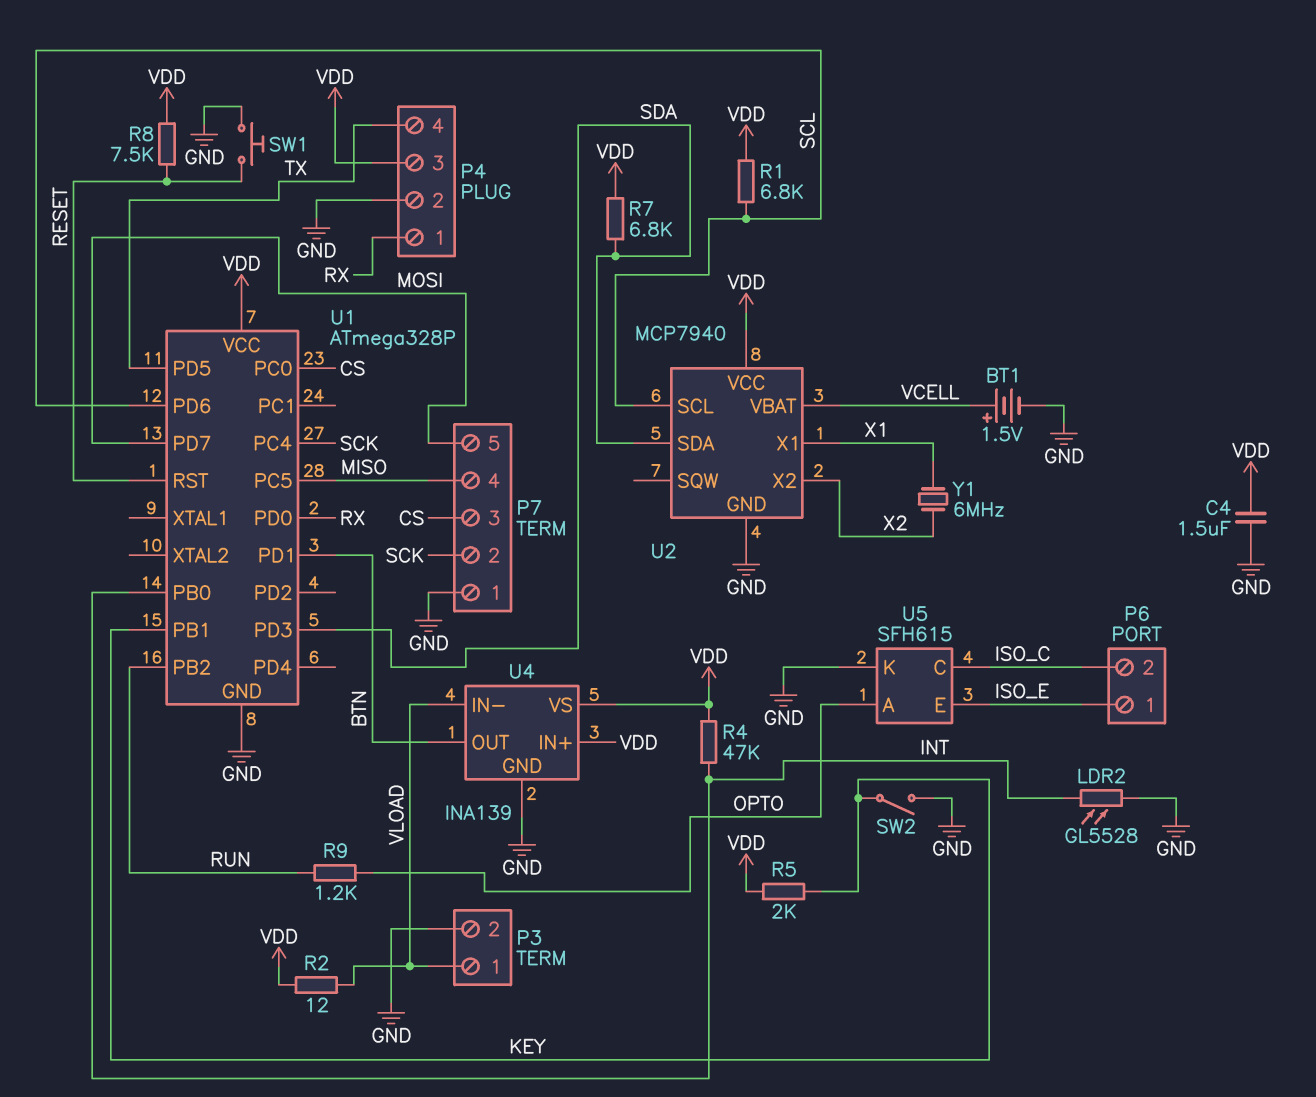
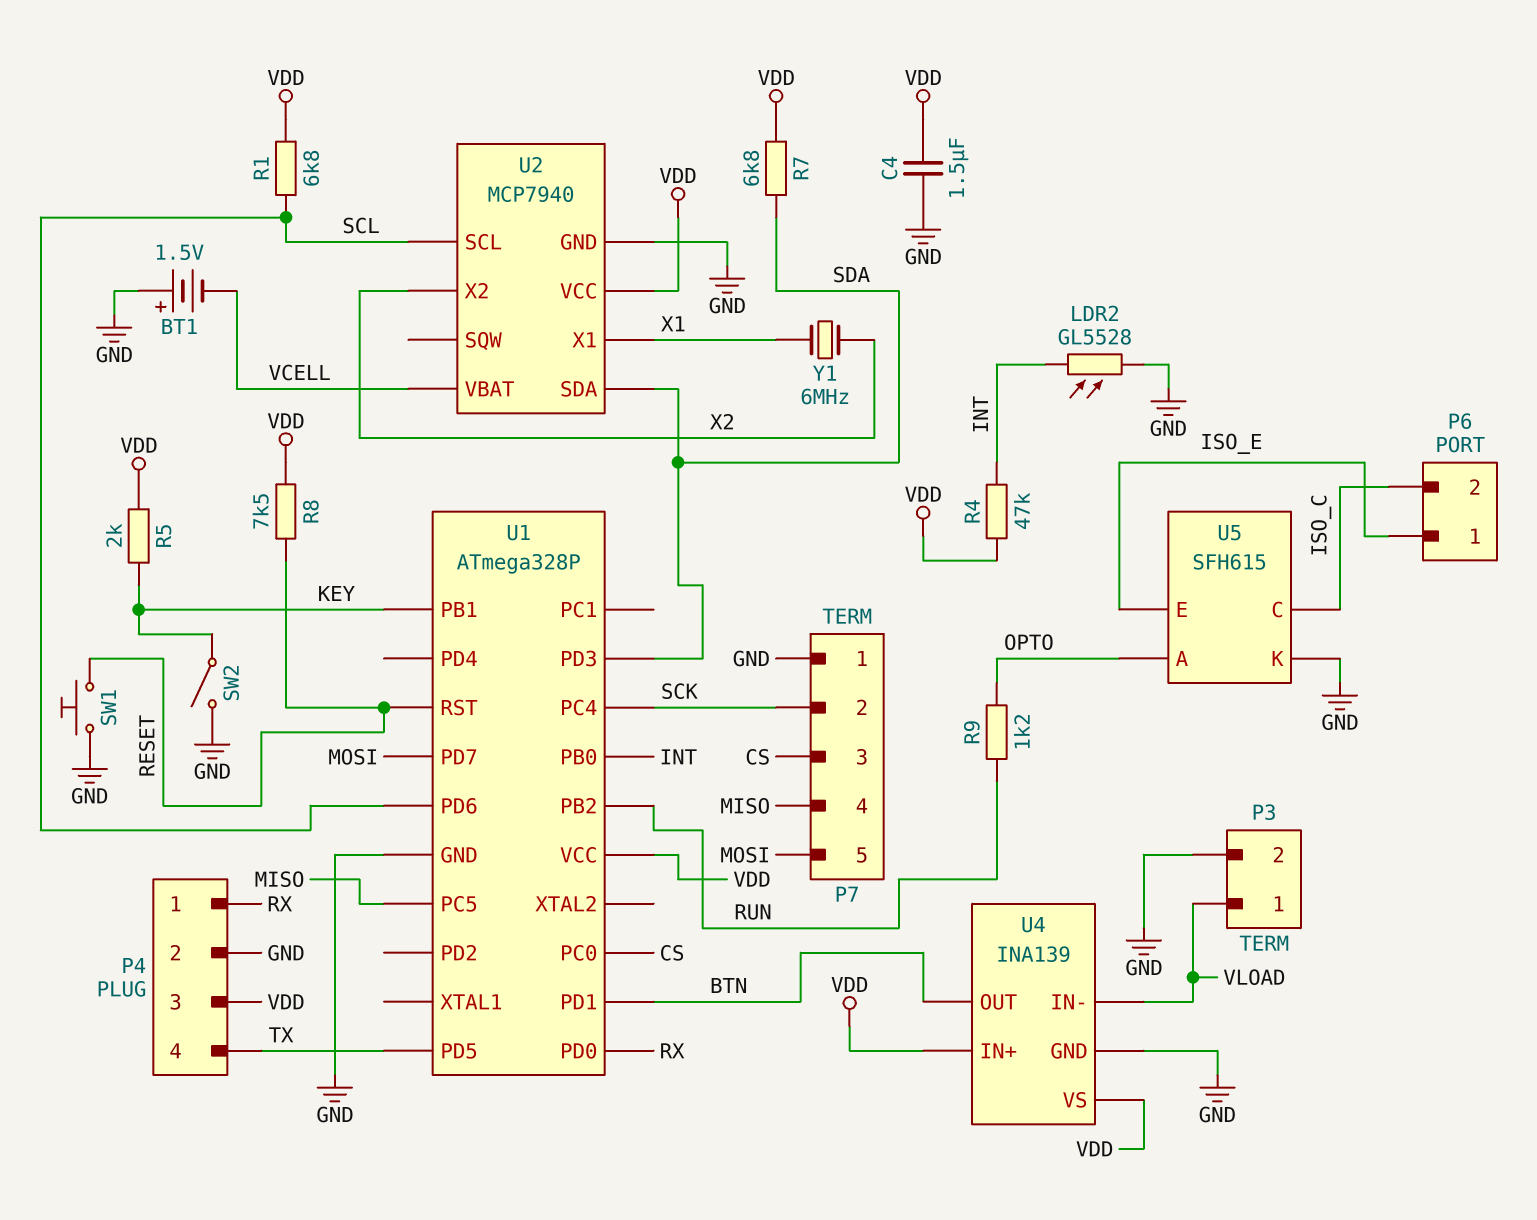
BT1: 1.5V (plus VCELL, minus GND) -> 1.5V (plus GND, minus VCELL)
R2: 12 (VDD, VLOAD) -> none

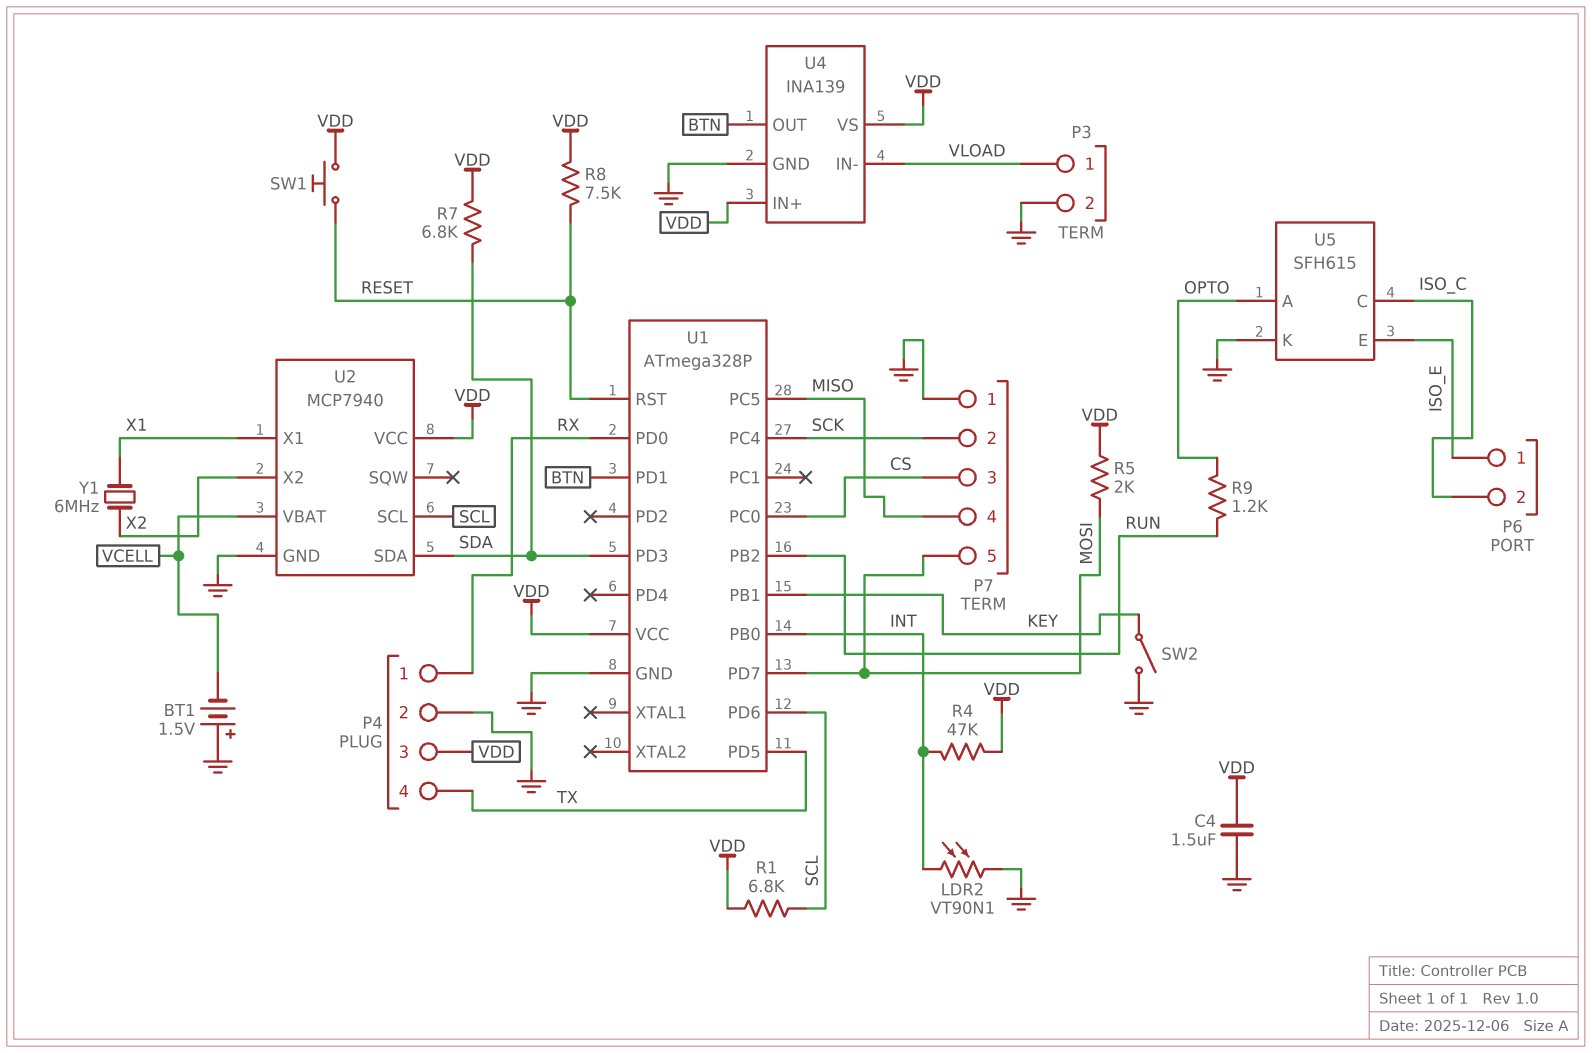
LDR2: GL5528 (GND, INT) -> VT90N1 (GND, INT)
R5: 2k (KEY, VDD) -> 2k (MOSI, VDD)
SW1: button (GND, RESET) -> button (RESET, VDD)

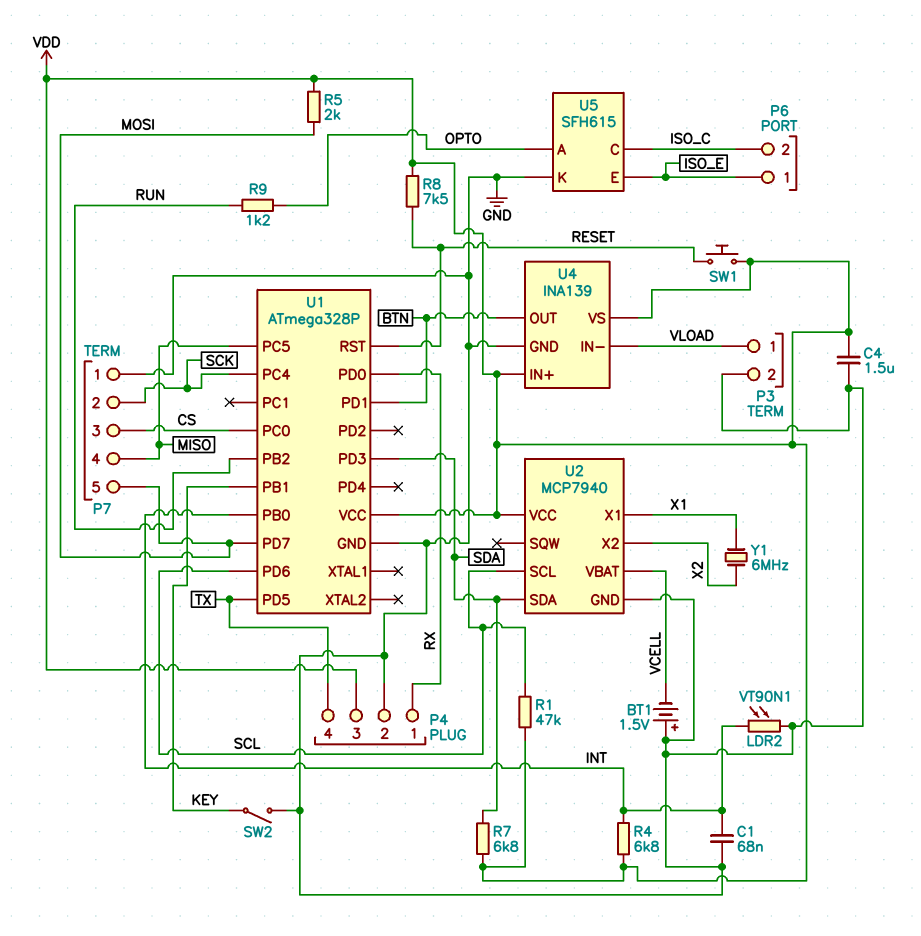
C1: none -> 68nF (GND, INT)
R1: 6.8k (SCL, VDD) -> 47k (SCL, VDD)
R4: 47k (INT, VDD) -> 6.8k (INT, VDD)

